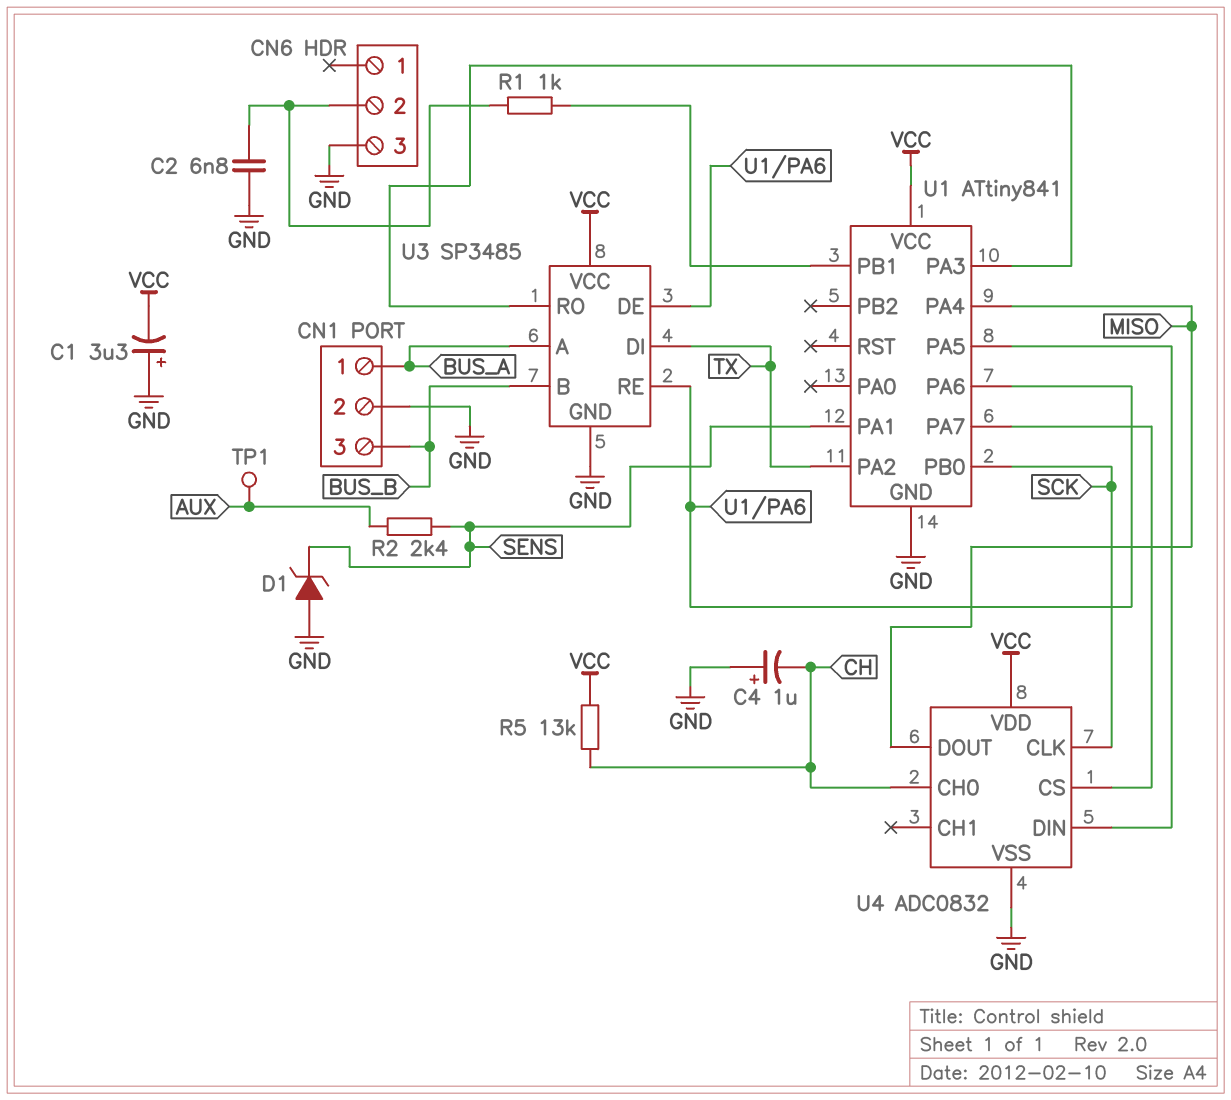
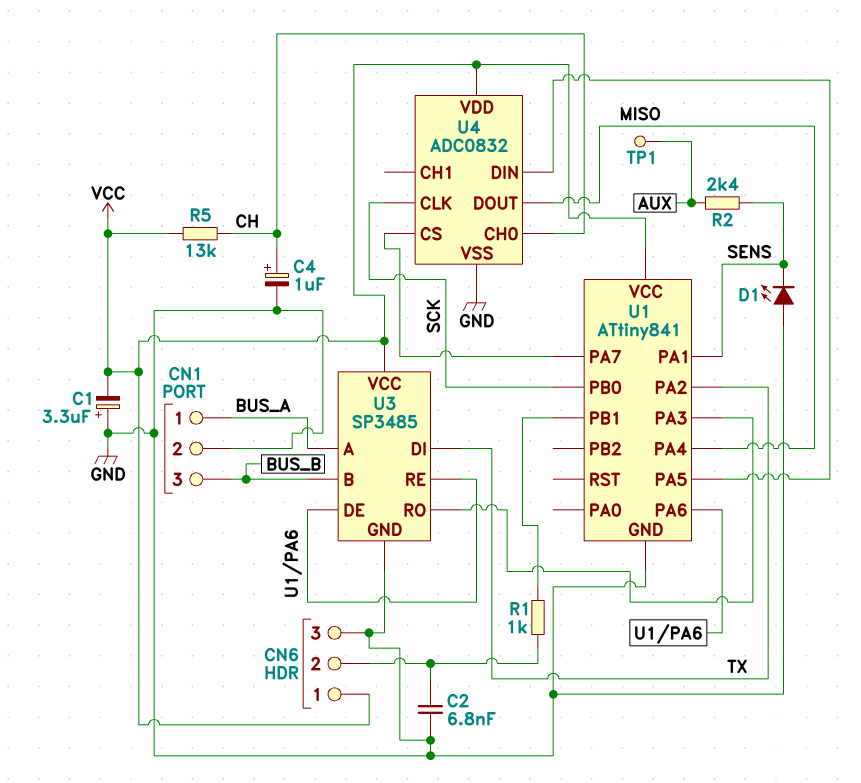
C4: 1uF (plus GND, minus CH) -> 1uF (plus CH, minus GND)
CN6 pin 1: none -> VCC
D1: zener (A GND, K SENS) -> LED (A GND, K SENS)

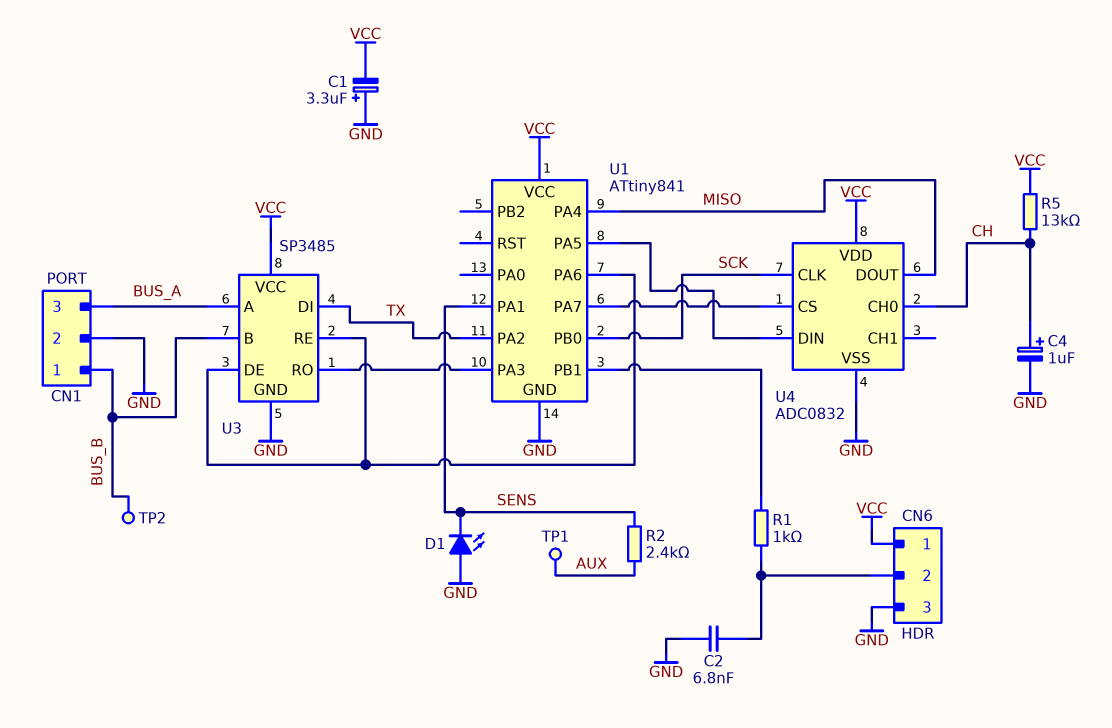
CN1 pin 1: BUS_A -> BUS_B
CN1 pin 3: BUS_B -> BUS_A
TP2: none -> test point (BUS_B)

